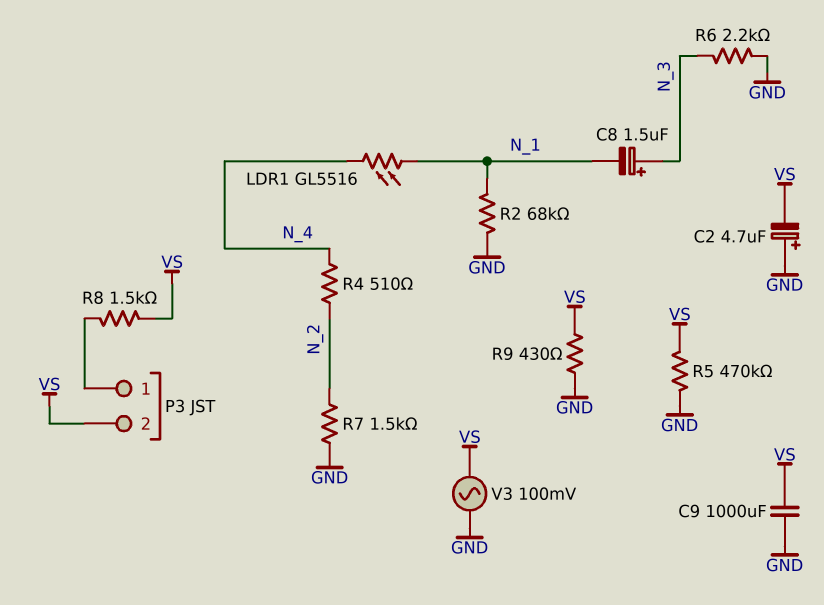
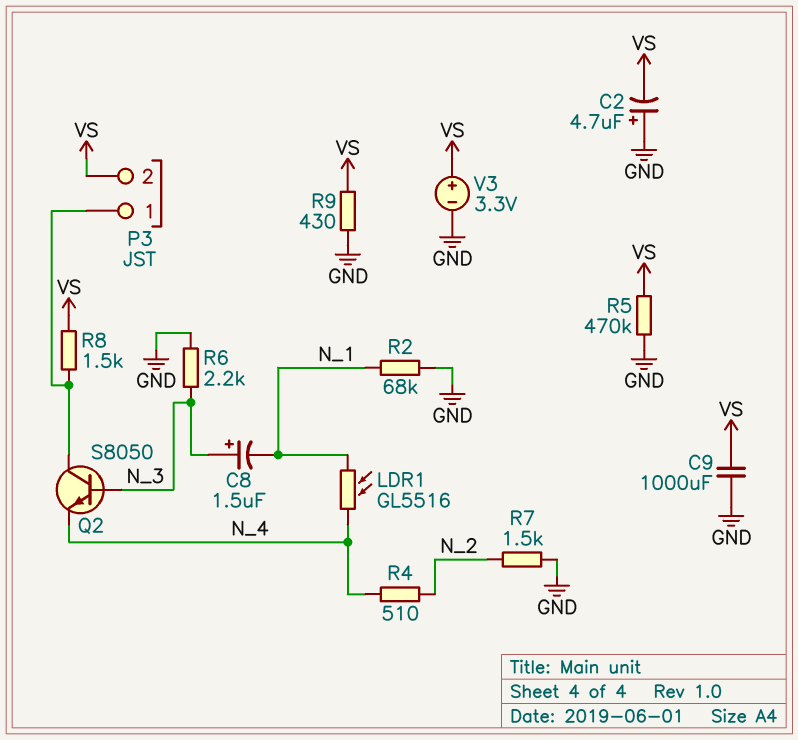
Q2: none -> NPN S8050 (B N_3, C P3/1, E N_4)
V3: AC 100mV (GND, VS) -> 3.3V (plus VS, minus GND)

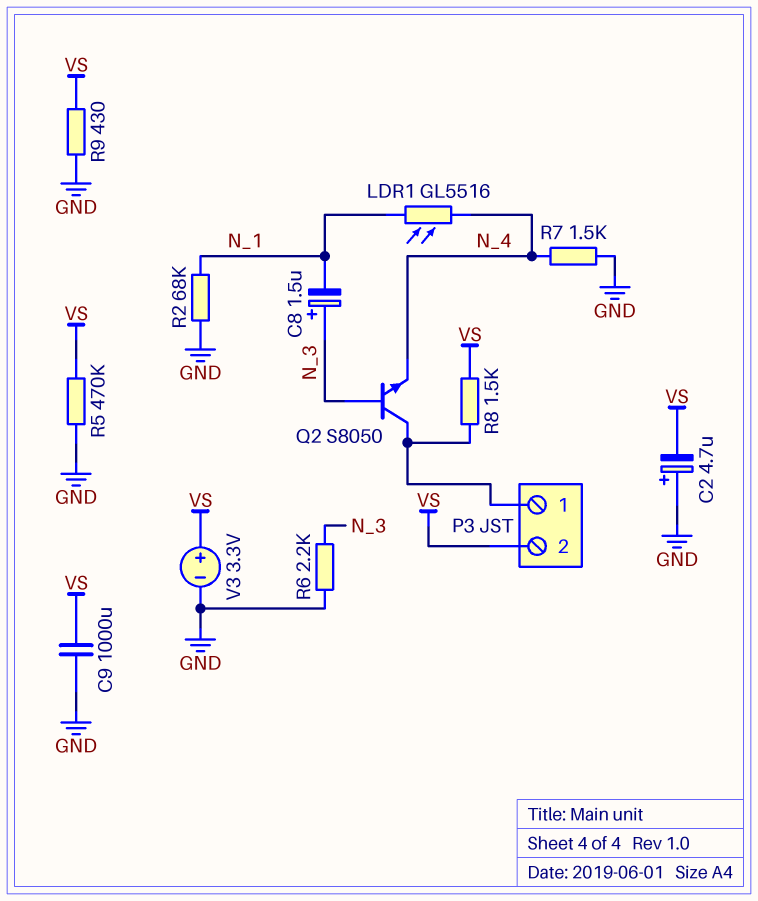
R4: 510 (N_2, N_4) -> none
R7: 1.5k (GND, N_2) -> 1.5k (GND, N_4)

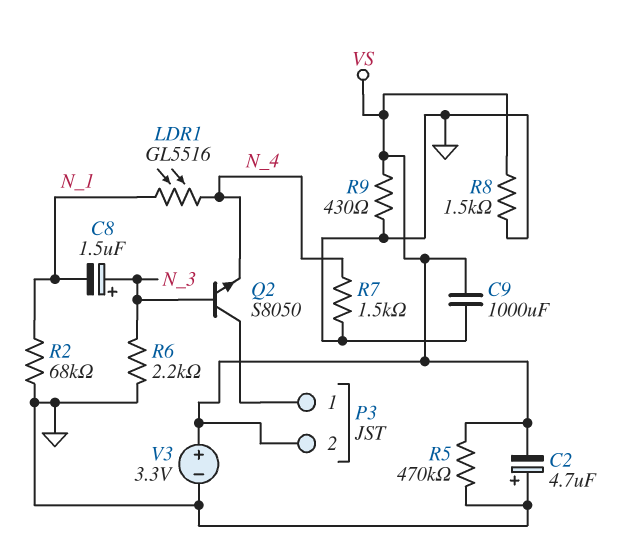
R8: 1.5k (P3/1, VS) -> 1.5k (GND, VS)

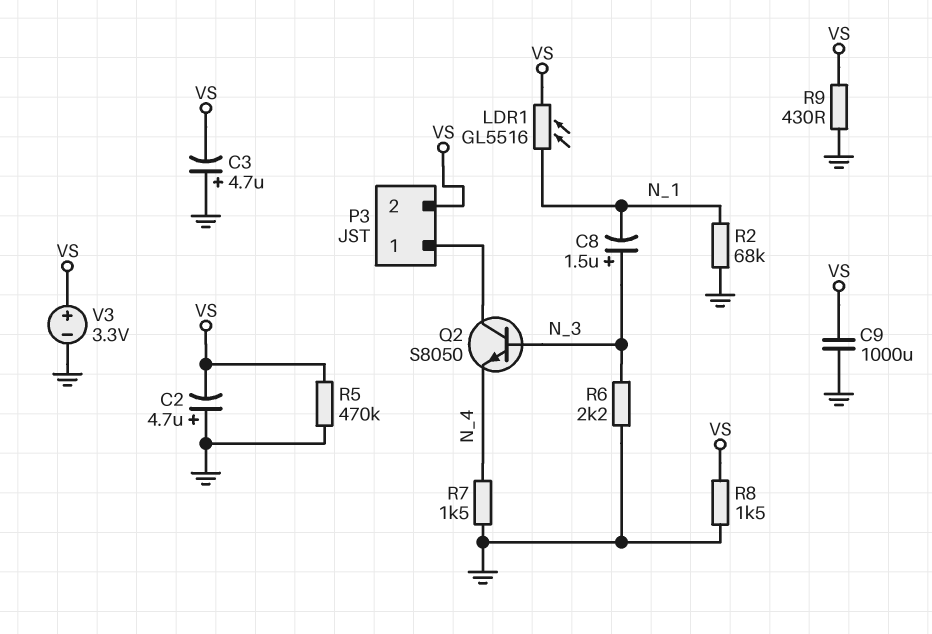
C3: none -> 4.7uF (plus GND, minus VS)
LDR1: GL5516 (N_1, N_4) -> GL5516 (N_1, VS)

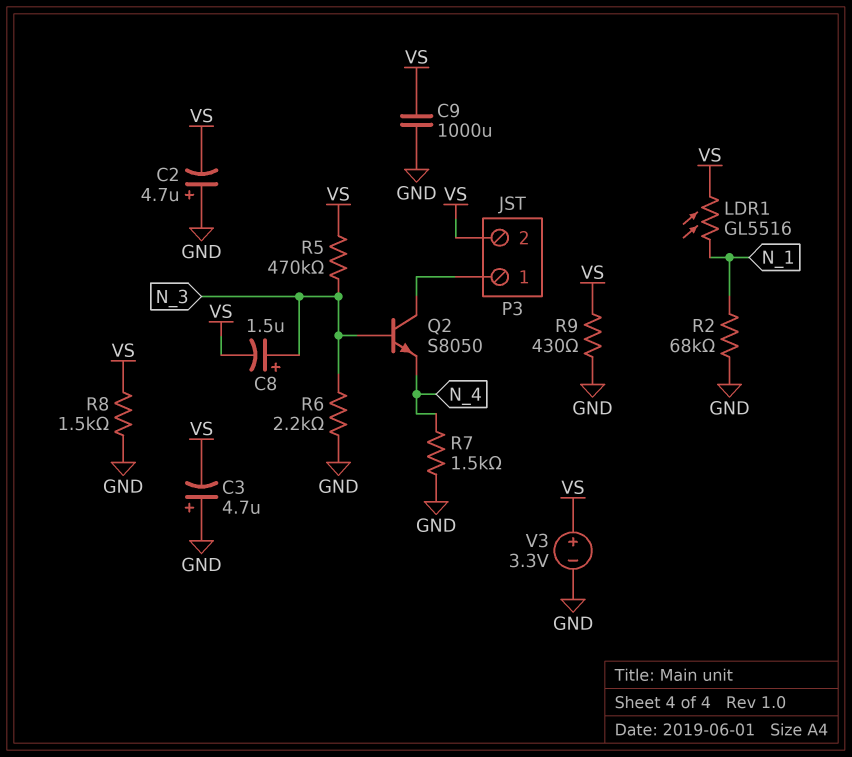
C8: 1.5uF (plus N_3, minus N_1) -> 1.5uF (plus N_3, minus VS)
R5: 470k (GND, VS) -> 470k (N_3, VS)

